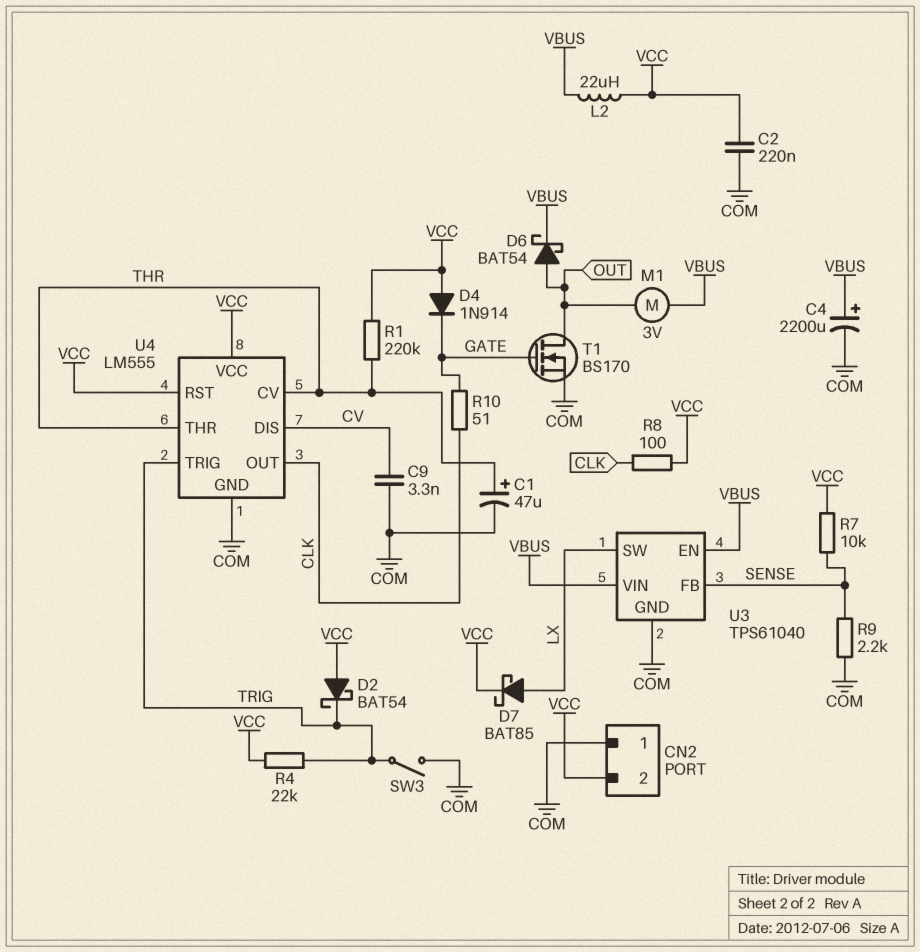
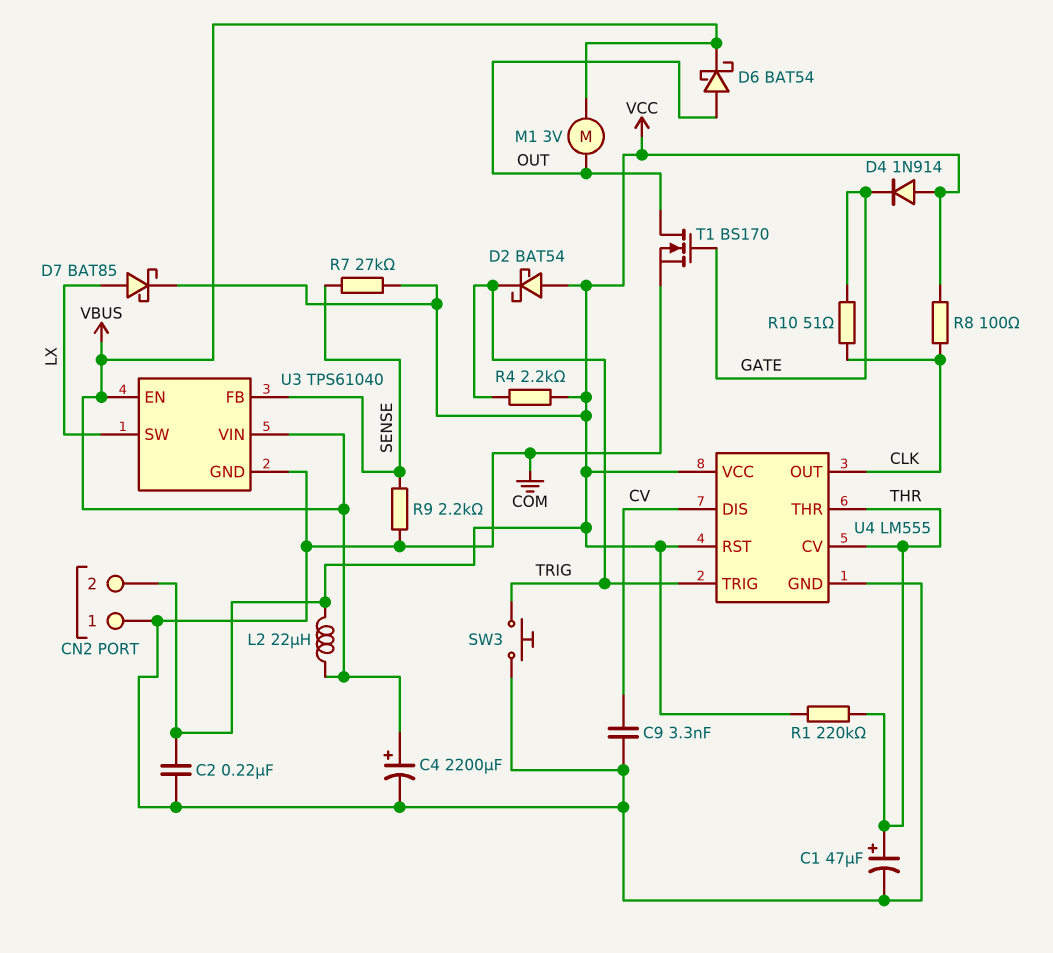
R4: 22k (TRIG, VCC) -> 2.2k (TRIG, VCC)
R7: 10k (SENSE, VCC) -> 27k (SENSE, VCC)
SW3: switch (COM, TRIG) -> button (COM, TRIG)

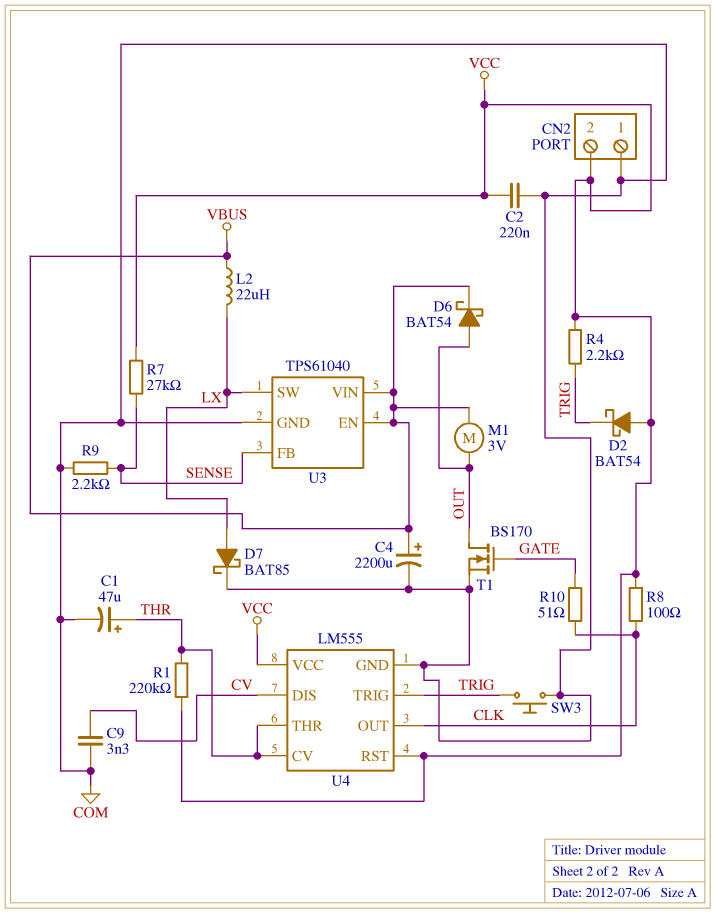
D4: diode 1N914 (A VCC, K GATE) -> none
D7: schottky BAT85 (A LX, K VCC) -> schottky BAT85 (A LX, K COM)
L2: 22uH (VBUS, VCC) -> 22uH (LX, VBUS)

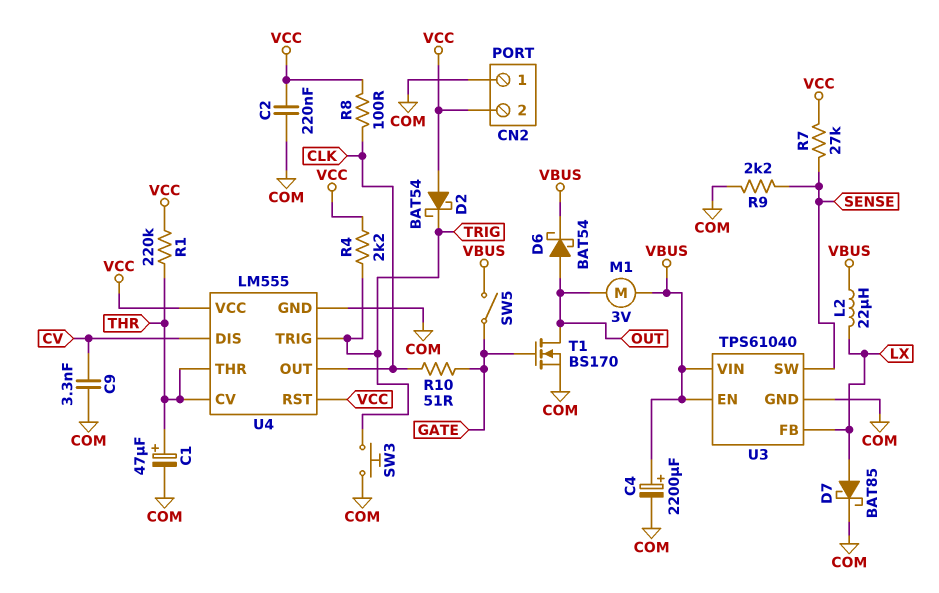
SW5: none -> switch (GATE, VBUS)
U3 pin FB: SENSE -> LX
U3 pin SW: LX -> SENSE

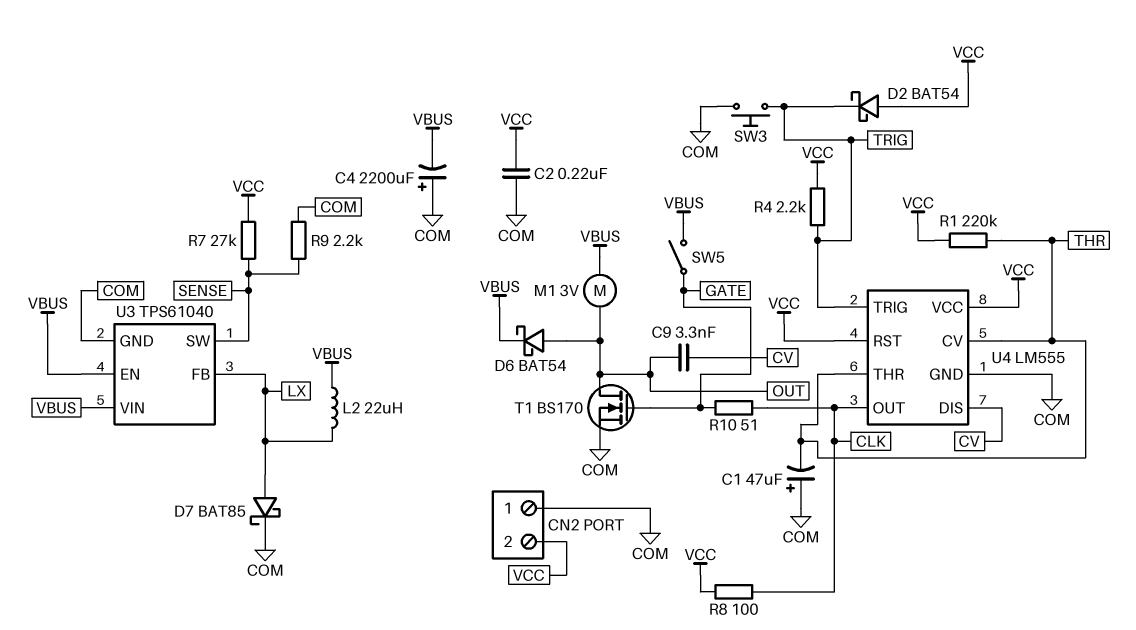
C1: 47uF (plus THR, minus COM) -> 47uF (plus COM, minus THR)
C4: 2200uF (plus VBUS, minus COM) -> 2200uF (plus COM, minus VBUS)
C9: 3.3nF (COM, CV) -> 3.3nF (CV, OUT)

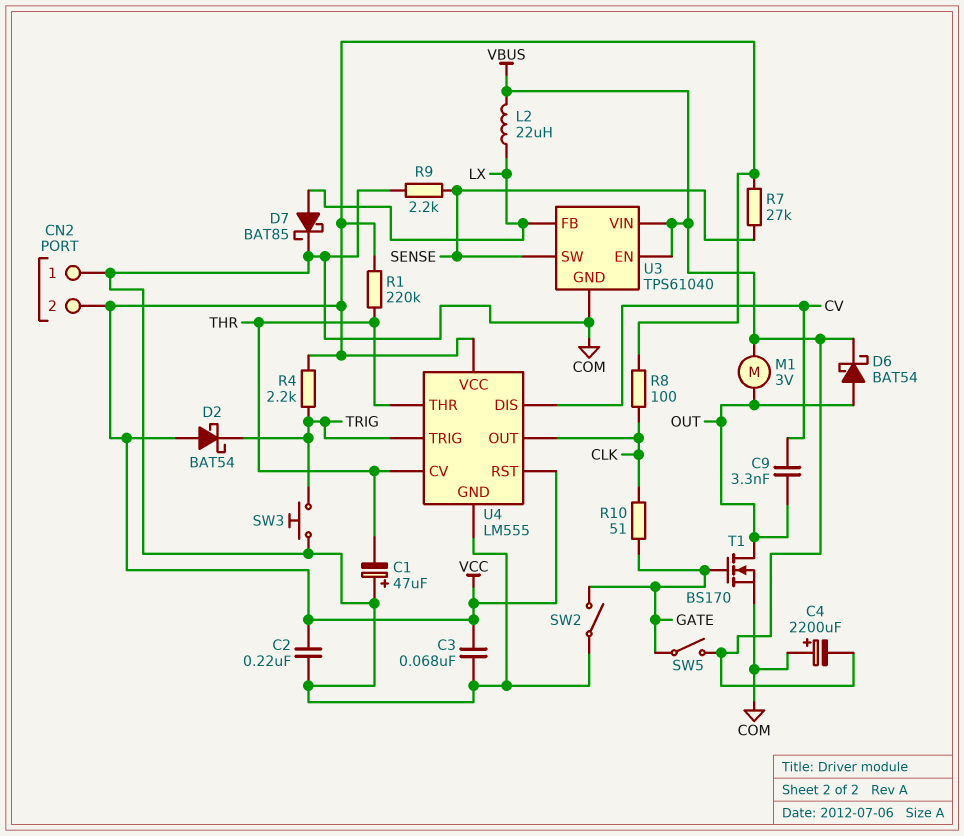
C3: none -> 68nF (COM, VCC)
SW2: none -> switch (COM, GATE)

